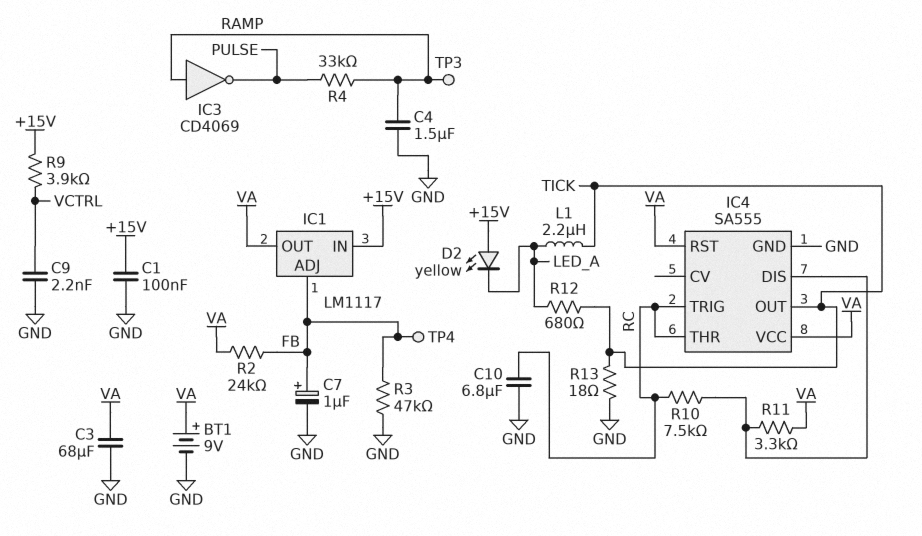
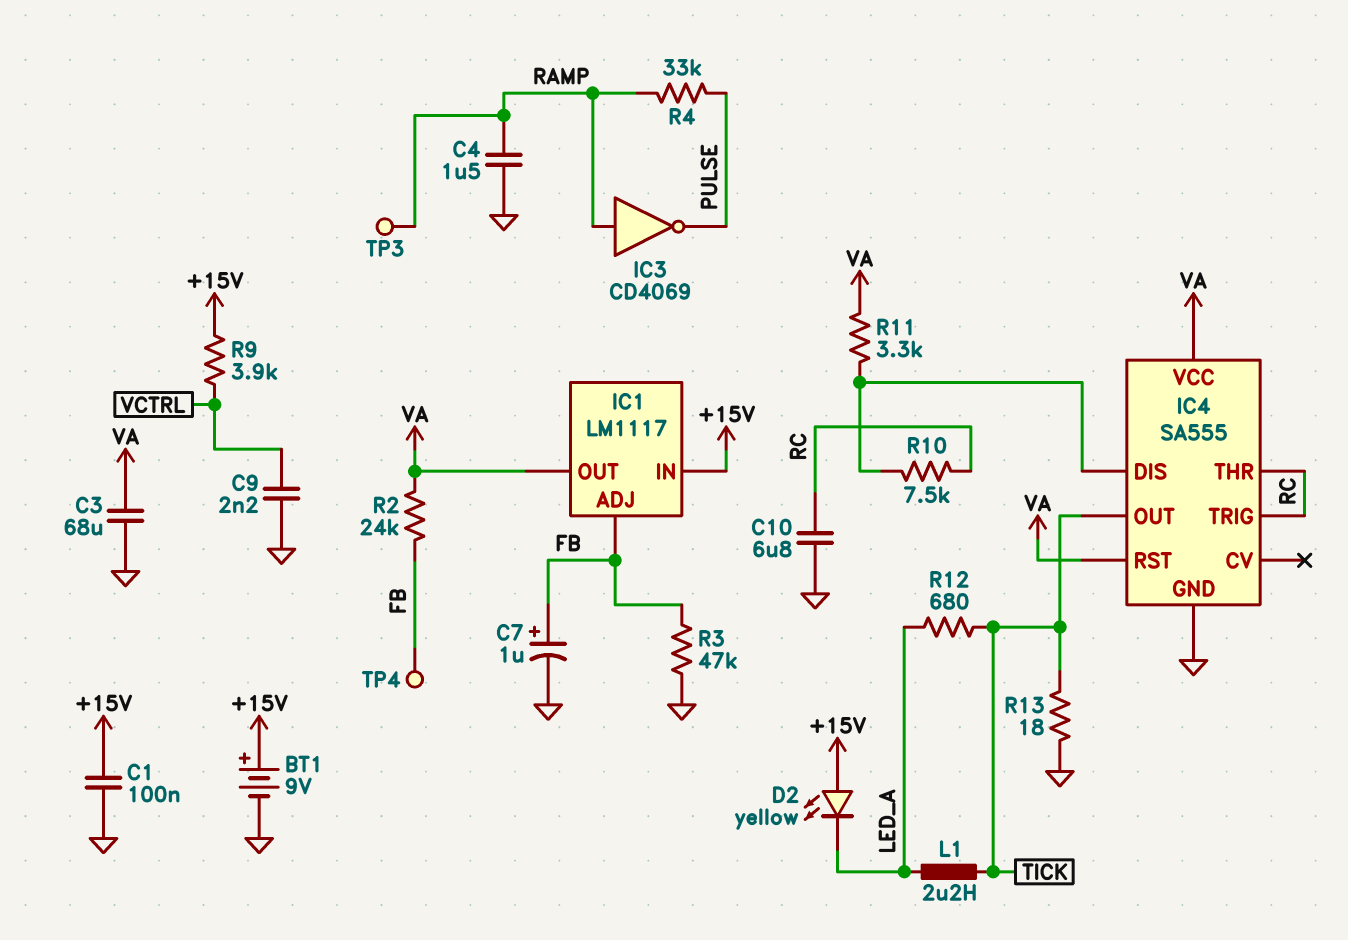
BT1: 9V (plus VA, minus GND) -> 9V (plus +15V, minus GND)

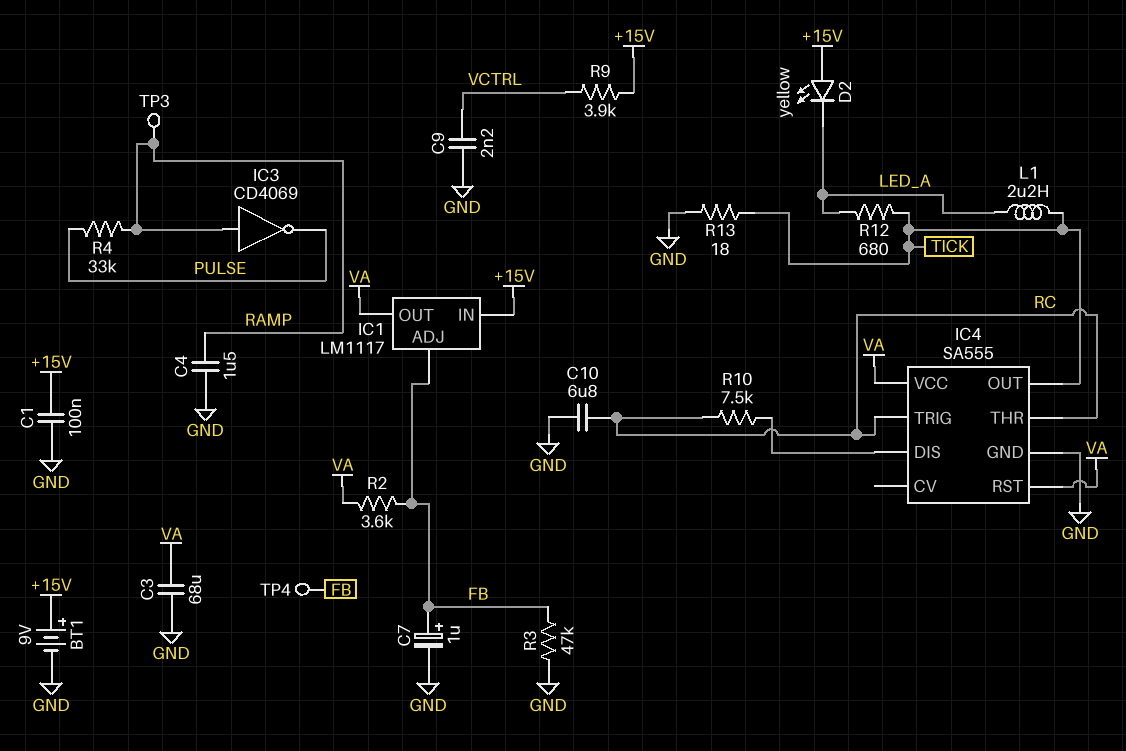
R2: 24k (FB, VA) -> 3.6k (FB, VA)
R11: 3.3k (IC4/DIS, VA) -> none

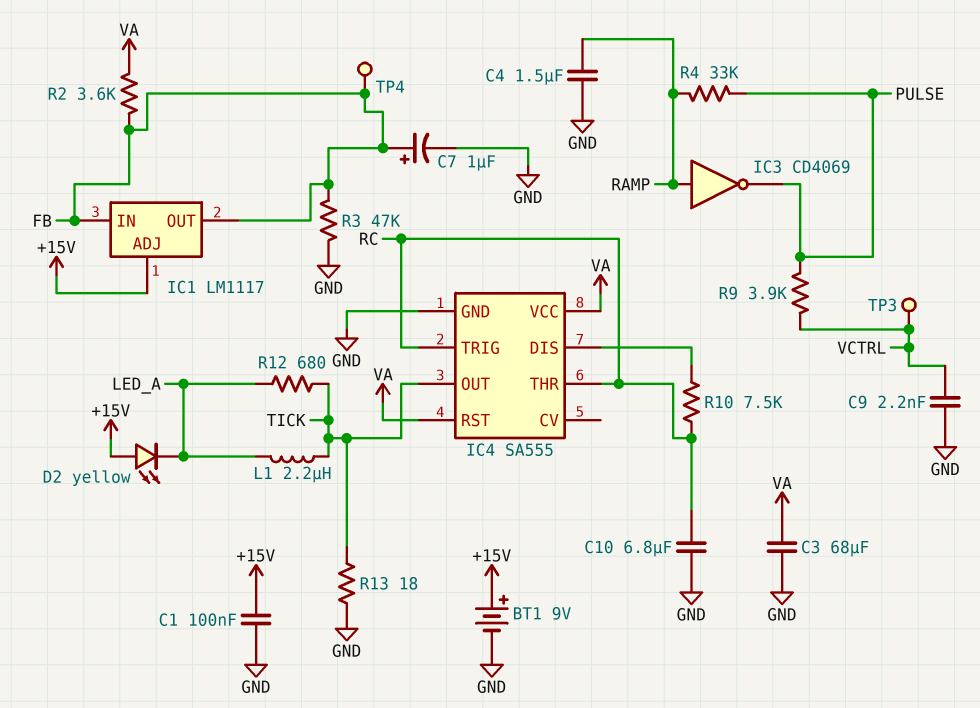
IC1 pin ADJ: FB -> +15V
IC1 pin IN: +15V -> FB
IC1 pin OUT: VA -> FB
R9: 3.9k (+15V, VCTRL) -> 3.9k (PULSE, VCTRL)
TP3: test point (RAMP) -> test point (VCTRL)

